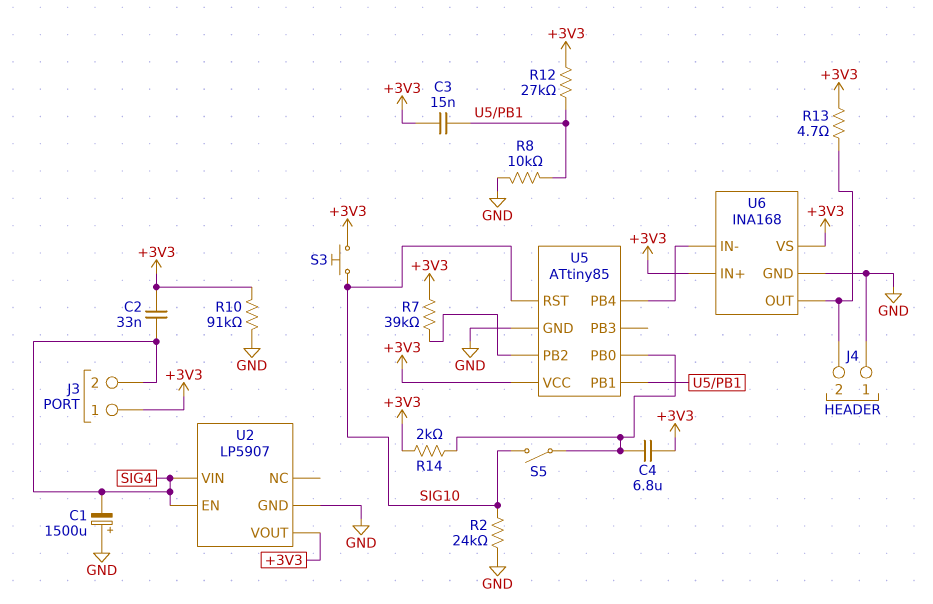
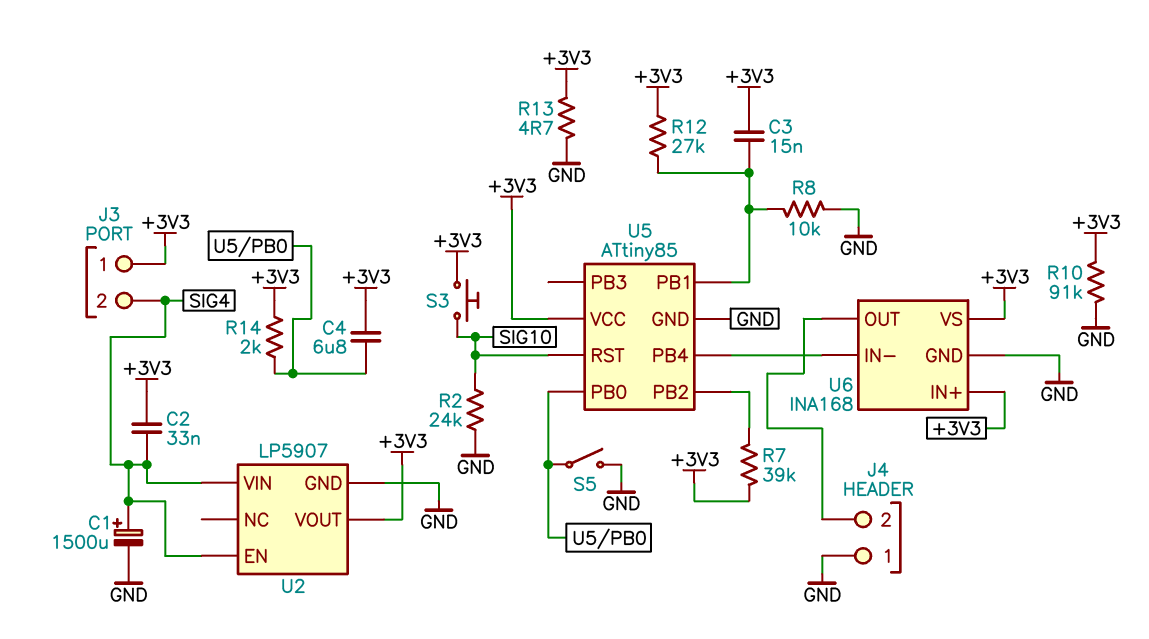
C1: 1500uF (plus GND, minus SIG4) -> 1500uF (plus SIG4, minus GND)
R13: 4.7 (+3V3, J4/2) -> 4.7 (+3V3, GND)
S5: switch (SIG10, U5/PB0) -> switch (GND, U5/PB0)

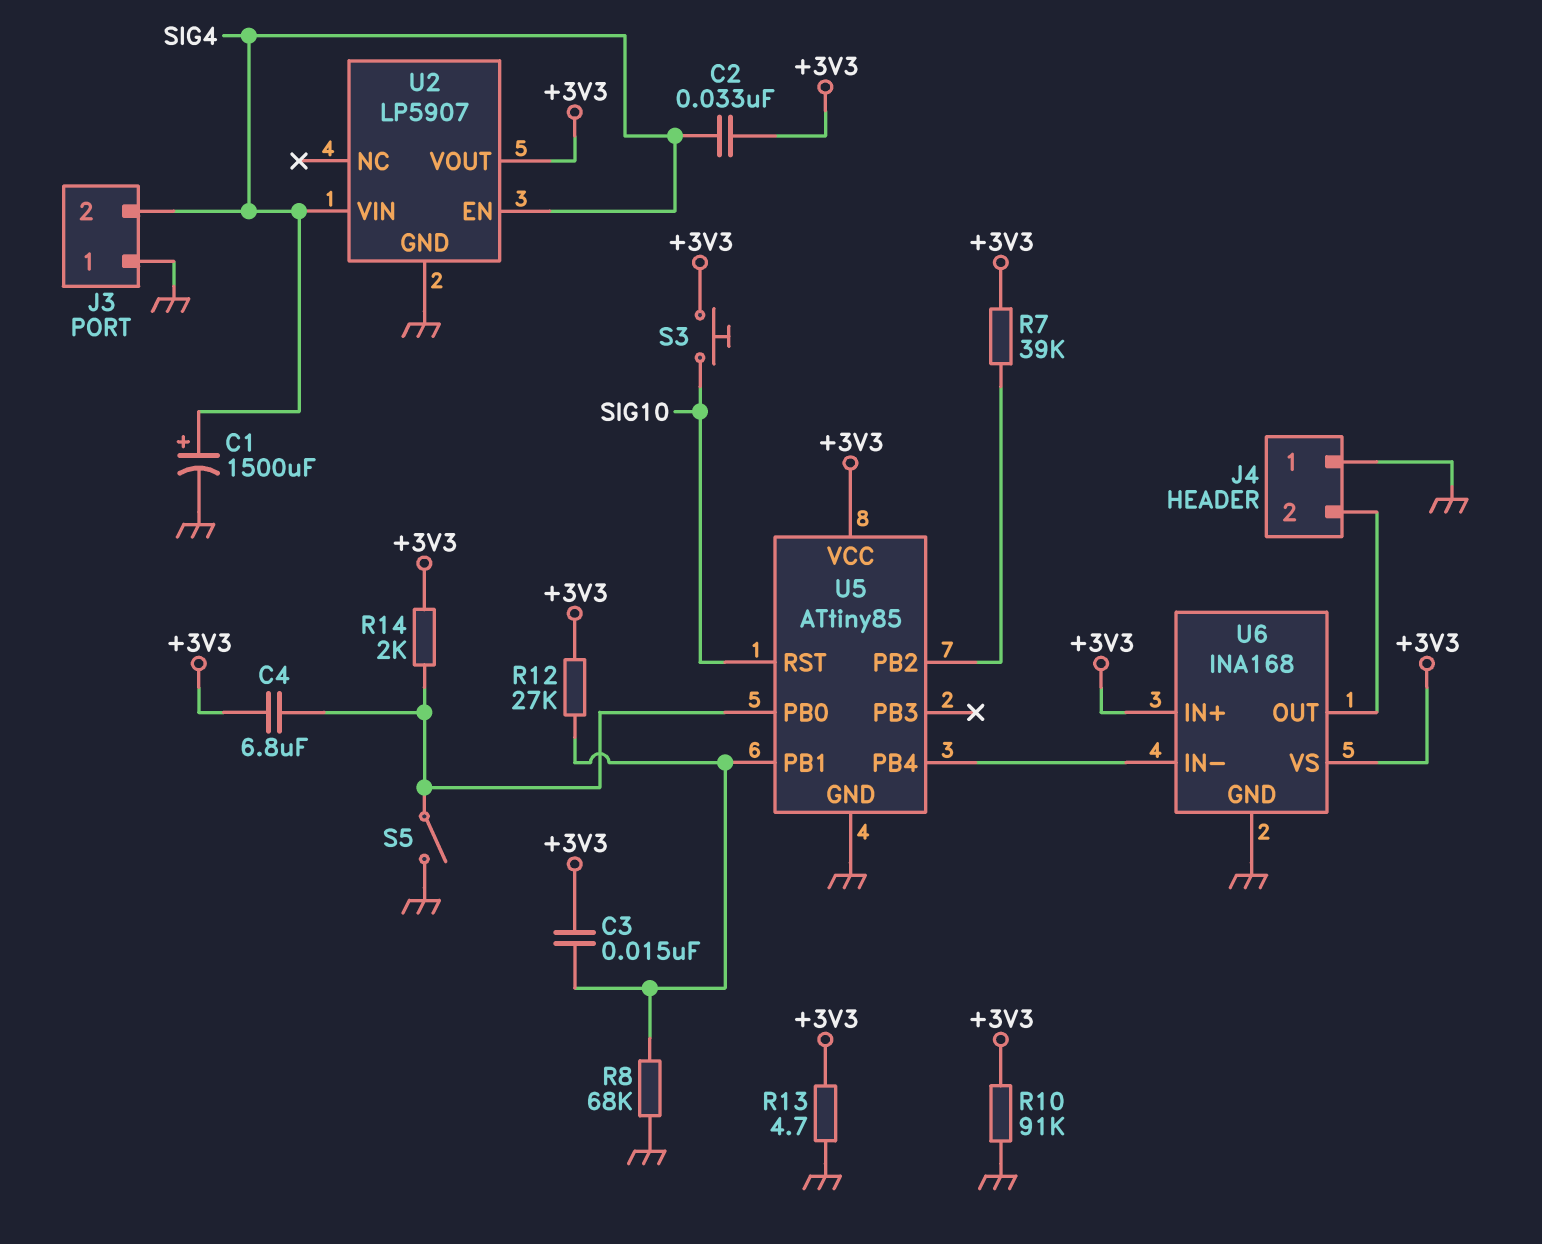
J3 pin 1: +3V3 -> GND
R2: 24k (GND, SIG10) -> none
R8: 10k (GND, U5/PB1) -> 68k (GND, U5/PB1)

